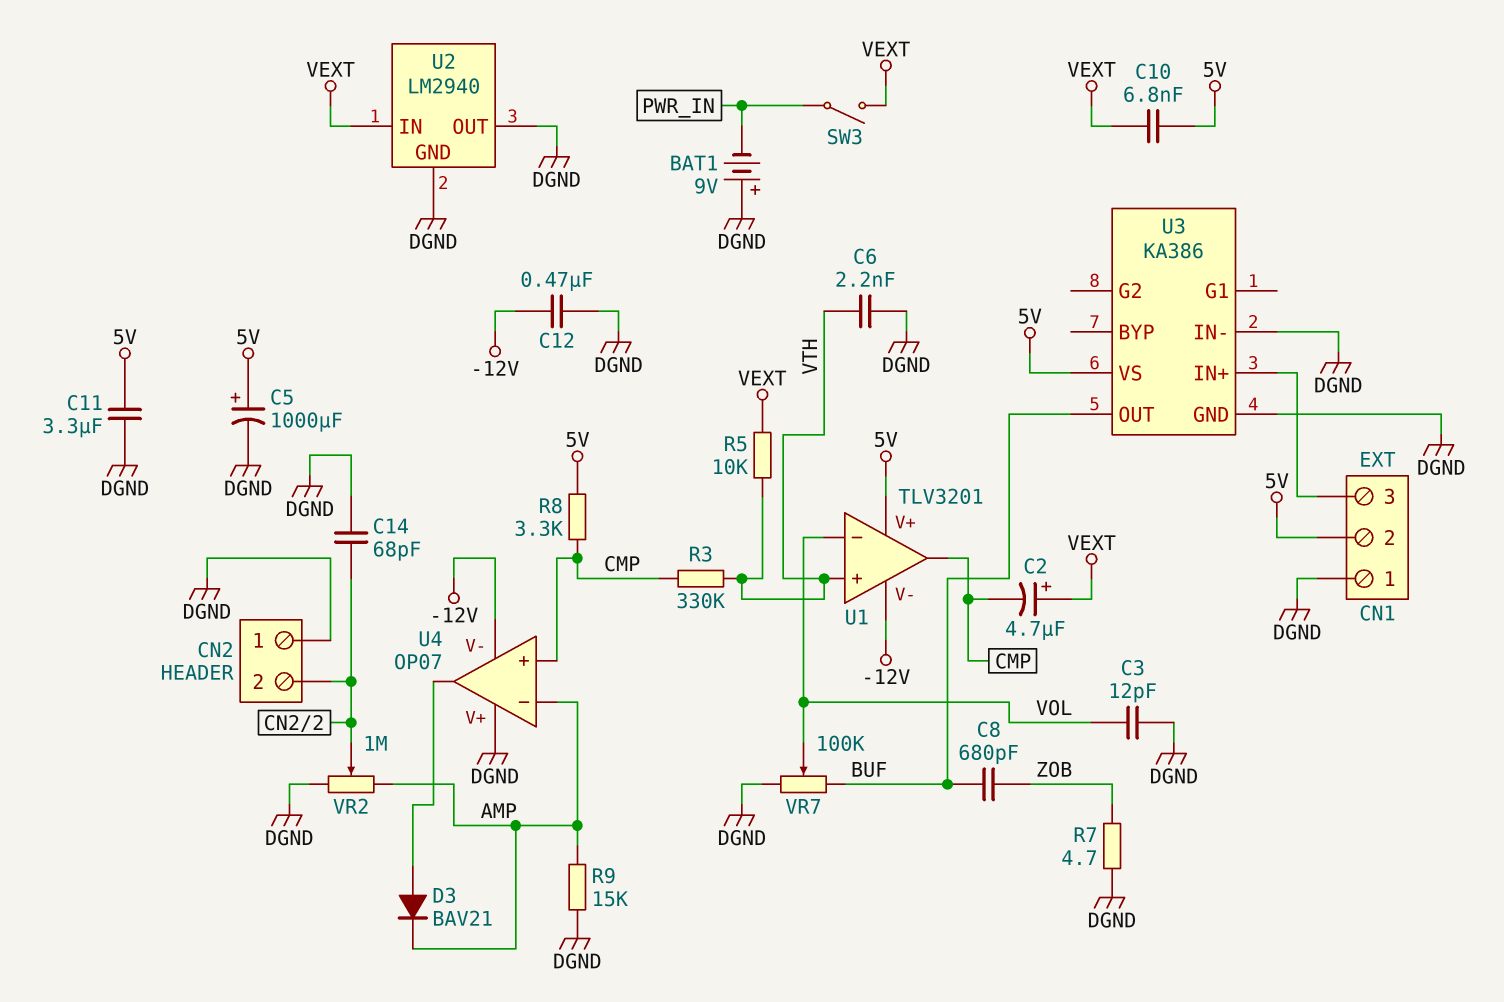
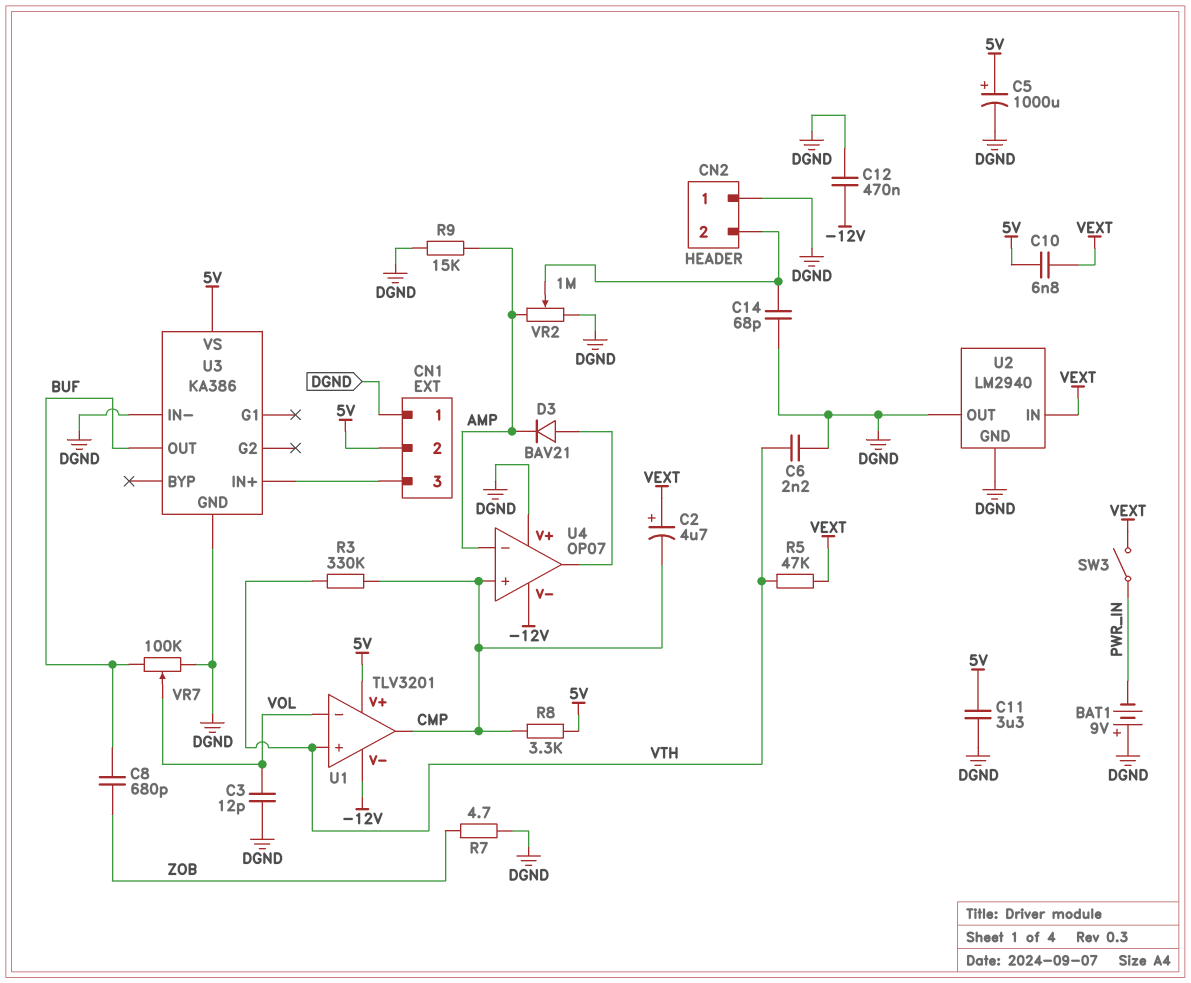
R5: 10k (VEXT, VTH) -> 47k (VEXT, VTH)

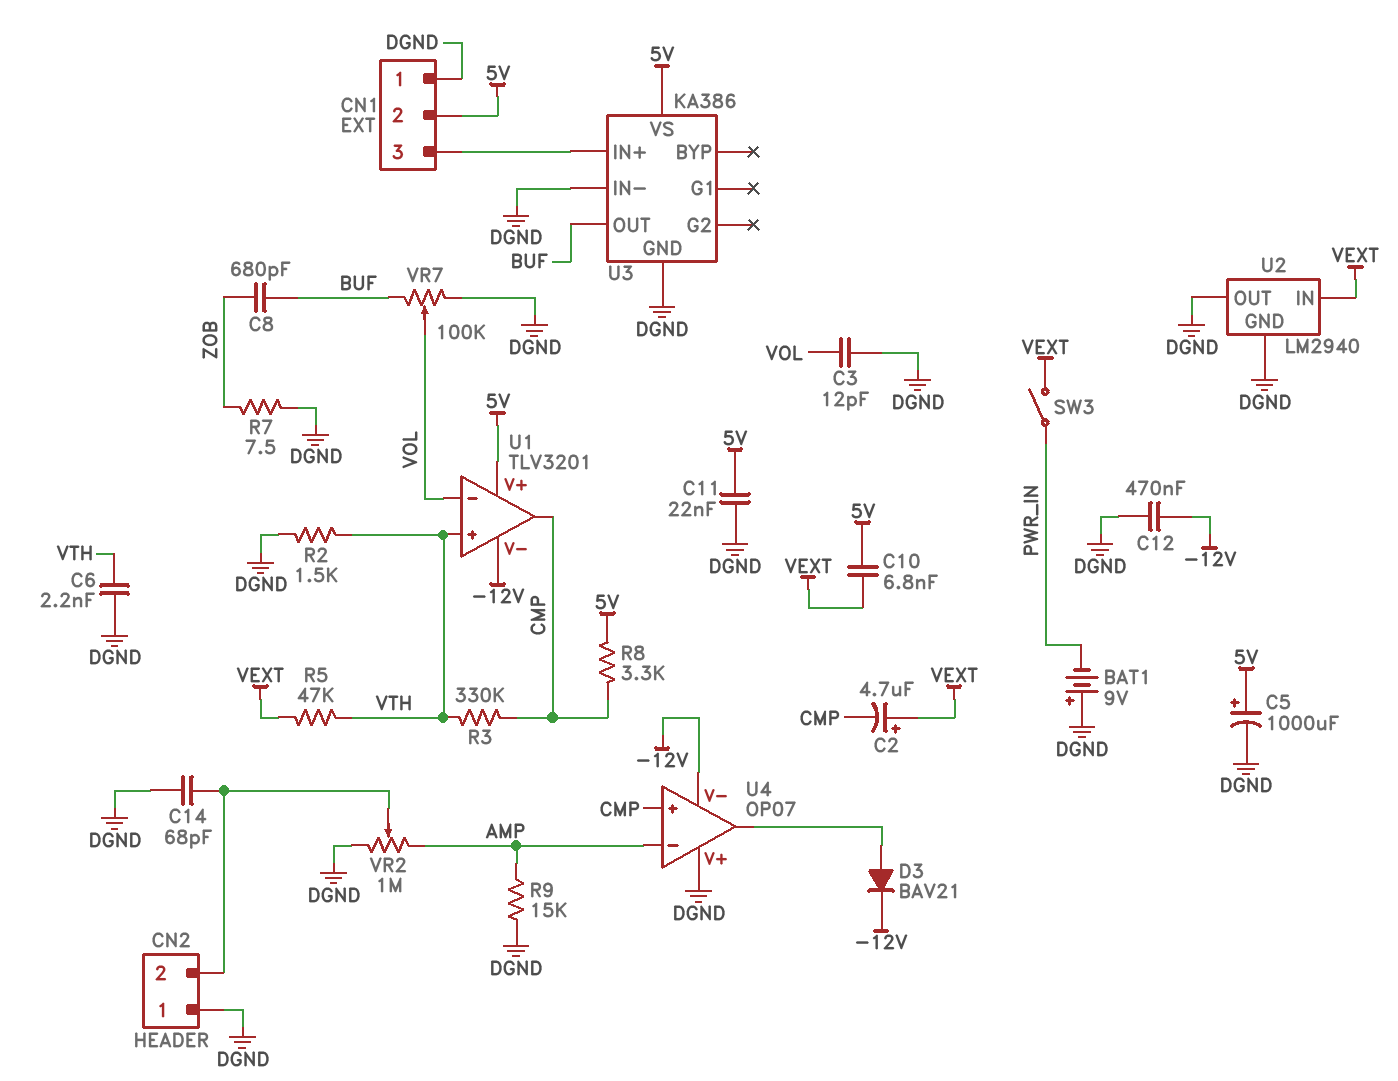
C11: 3.3uF (5V, DGND) -> 22nF (5V, DGND)
D3: diode BAV21 (A U4/out, K AMP) -> diode BAV21 (A U4/out, K -12V)
R2: none -> 1.5k (DGND, VTH)
R7: 4.7 (DGND, ZOB) -> 7.5 (DGND, ZOB)

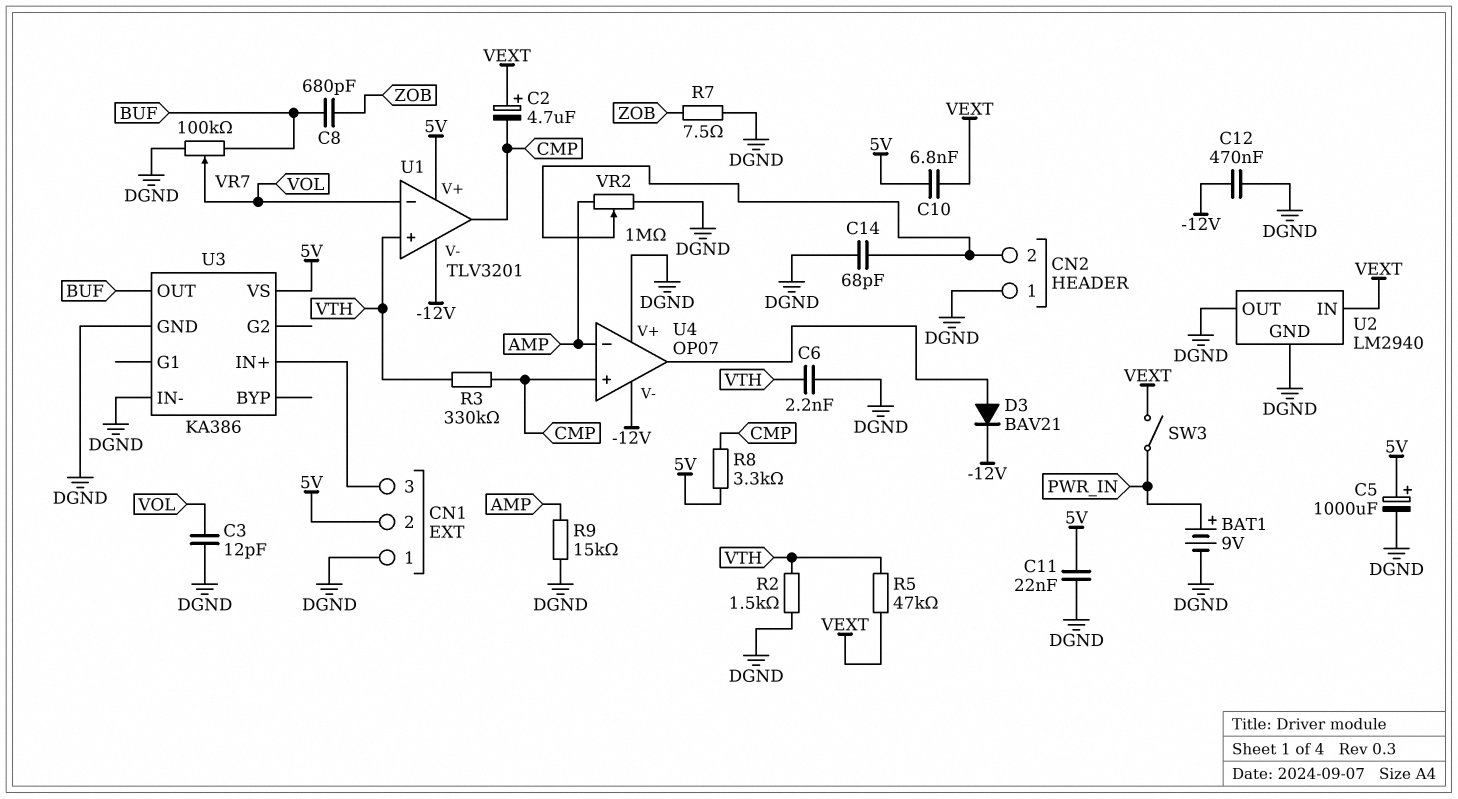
BAT1: 9V (plus DGND, minus PWR_IN) -> 9V (plus PWR_IN, minus DGND)

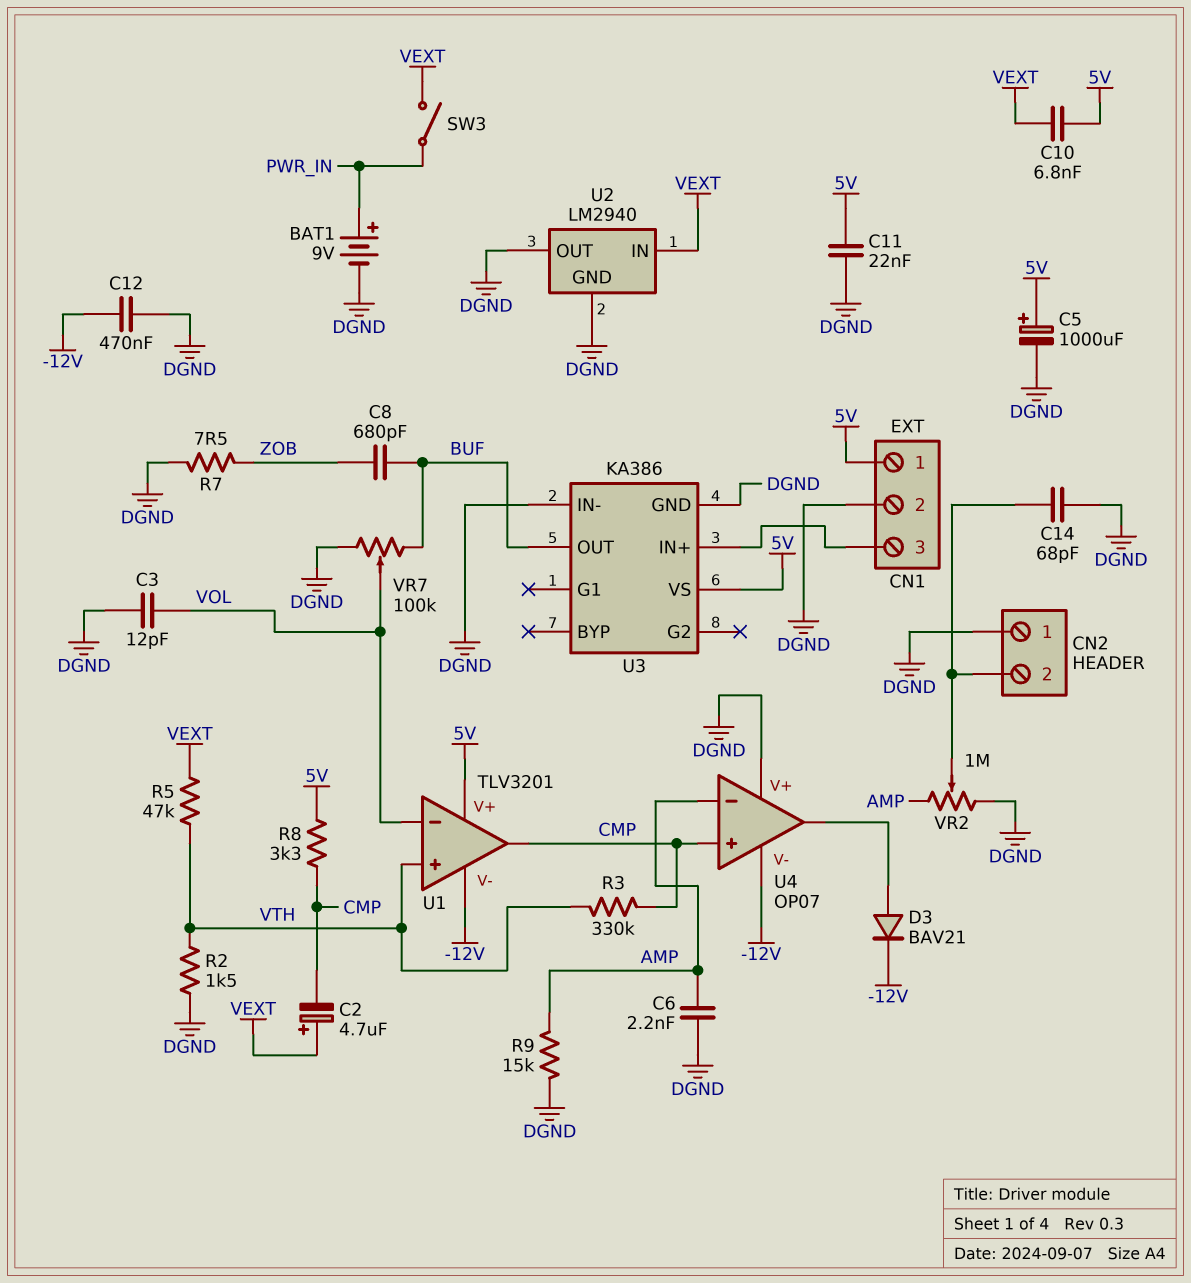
C6: 2.2nF (DGND, VTH) -> 2.2nF (AMP, DGND)
CN1 pin 1: DGND -> 5V
CN1 pin 2: 5V -> DGND

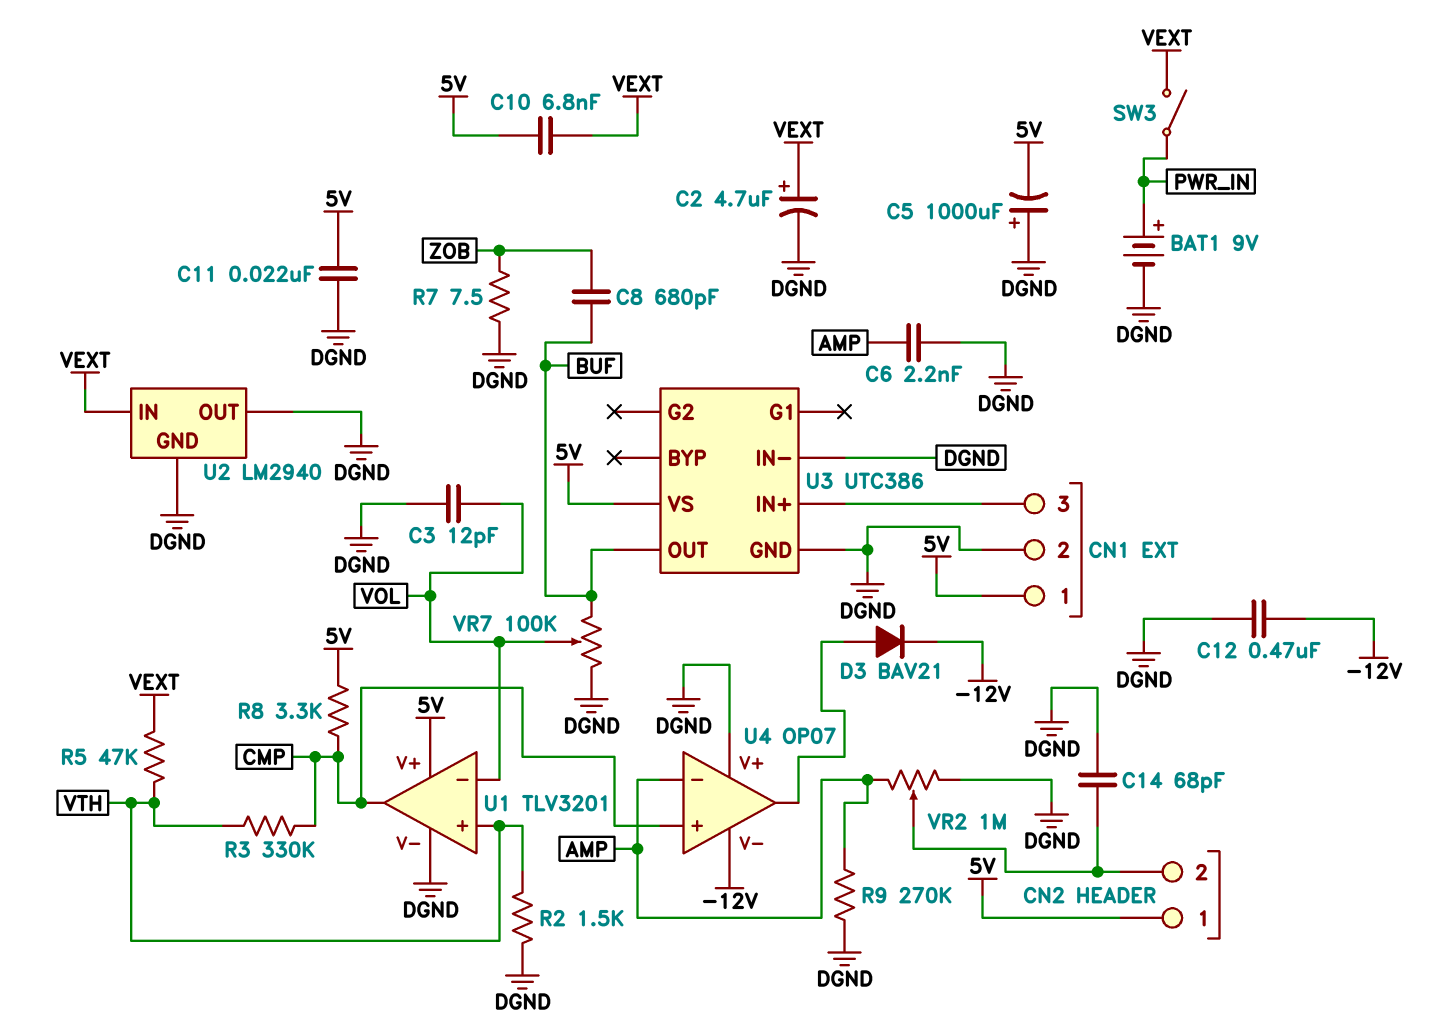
C2: 4.7uF (plus VEXT, minus CMP) -> 4.7uF (plus VEXT, minus DGND)
C5: 1000uF (plus 5V, minus DGND) -> 1000uF (plus DGND, minus 5V)
CN2 pin 1: DGND -> 5V
R9: 15k (AMP, DGND) -> 270k (AMP, DGND)
U1 pin V-: -12V -> DGND
U3: KA386 -> UTC386

